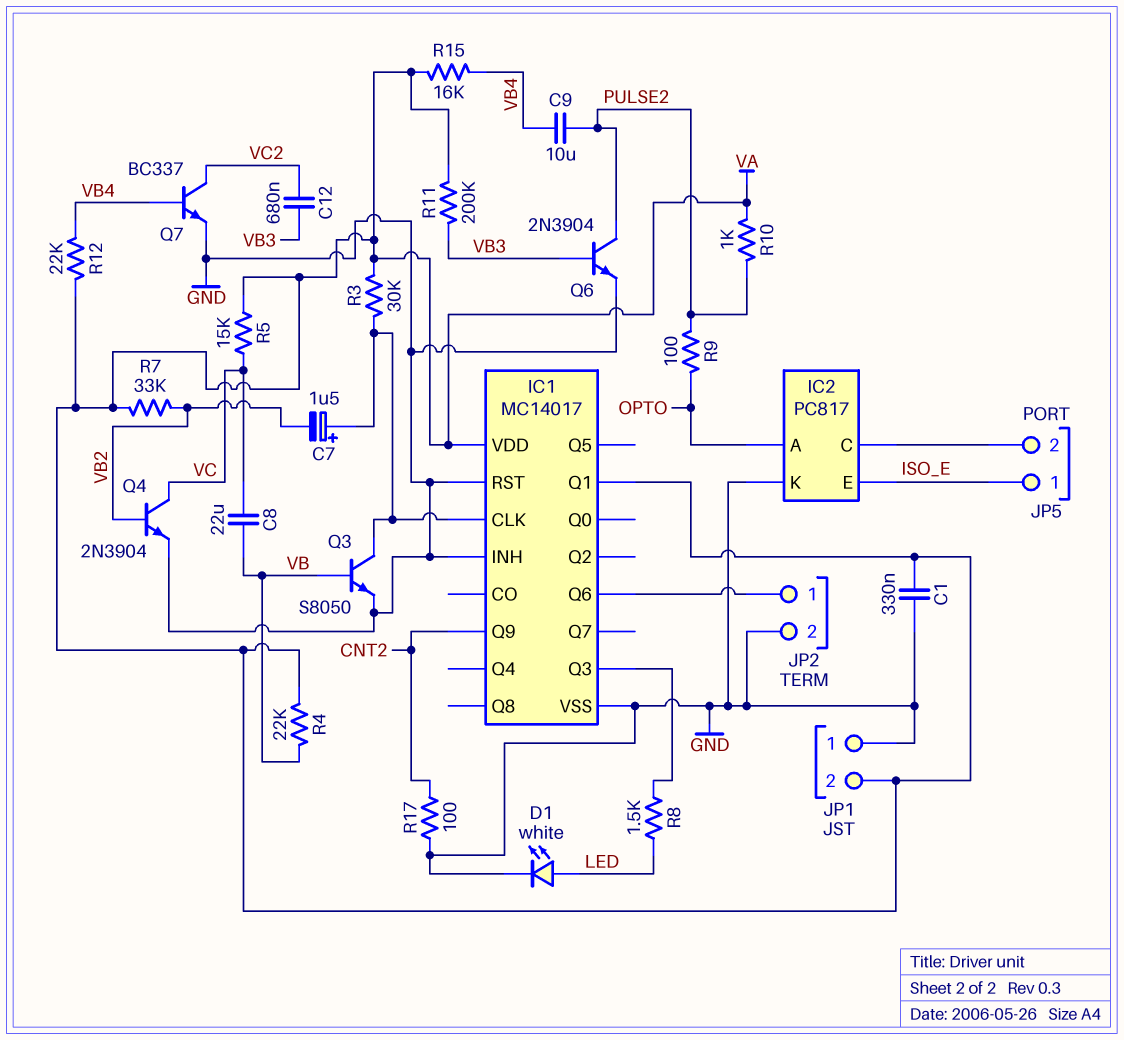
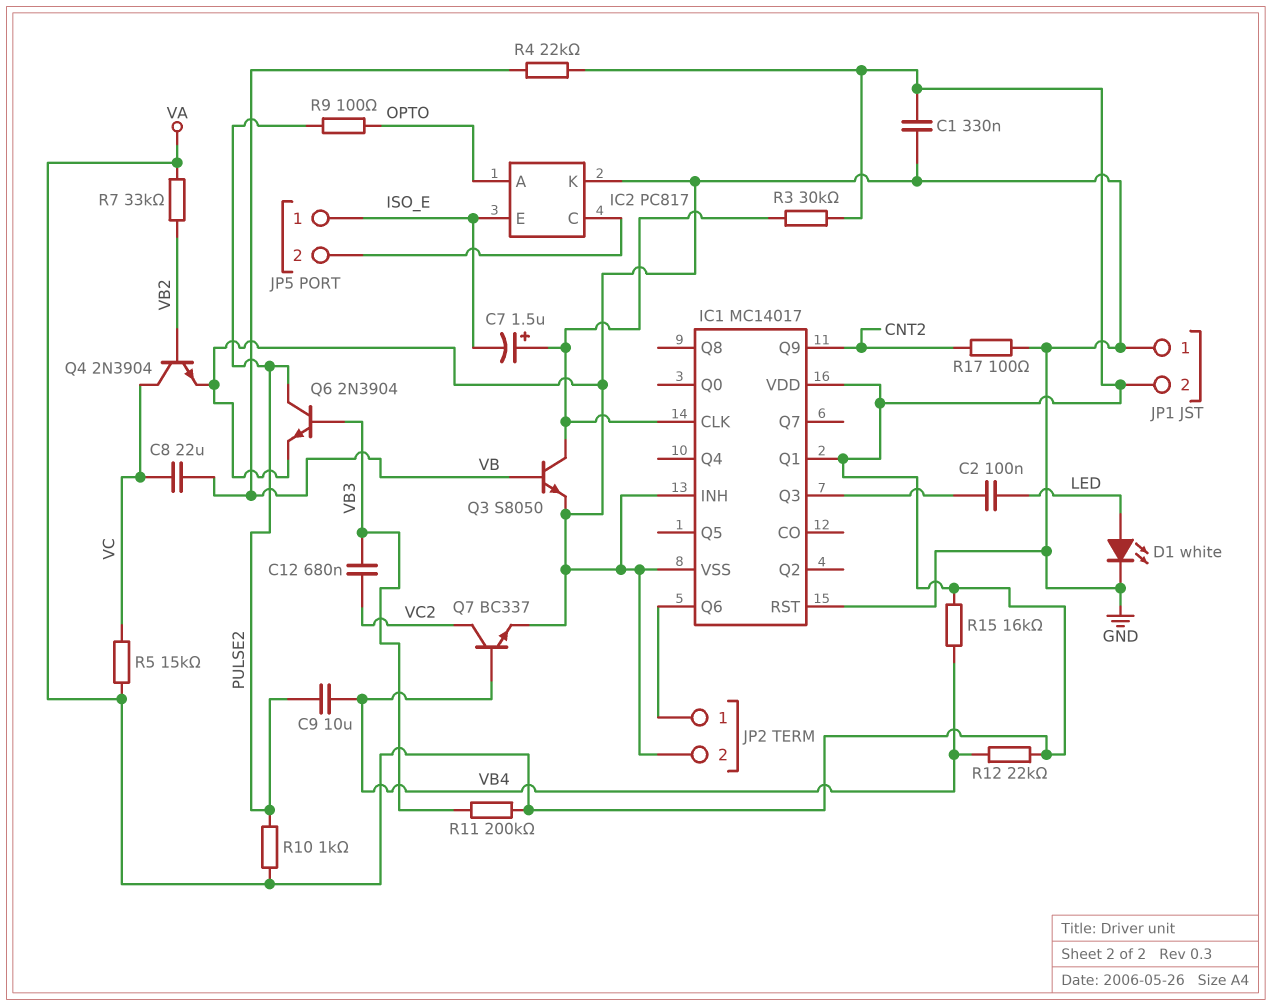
C2: none -> 100nF (IC1/Q3, LED)
C7: 1.5uF (plus IC1/CLK, minus VB2) -> 1.5uF (plus IC1/CLK, minus ISO_E)
R8: 1.5k (IC1/Q3, LED) -> none

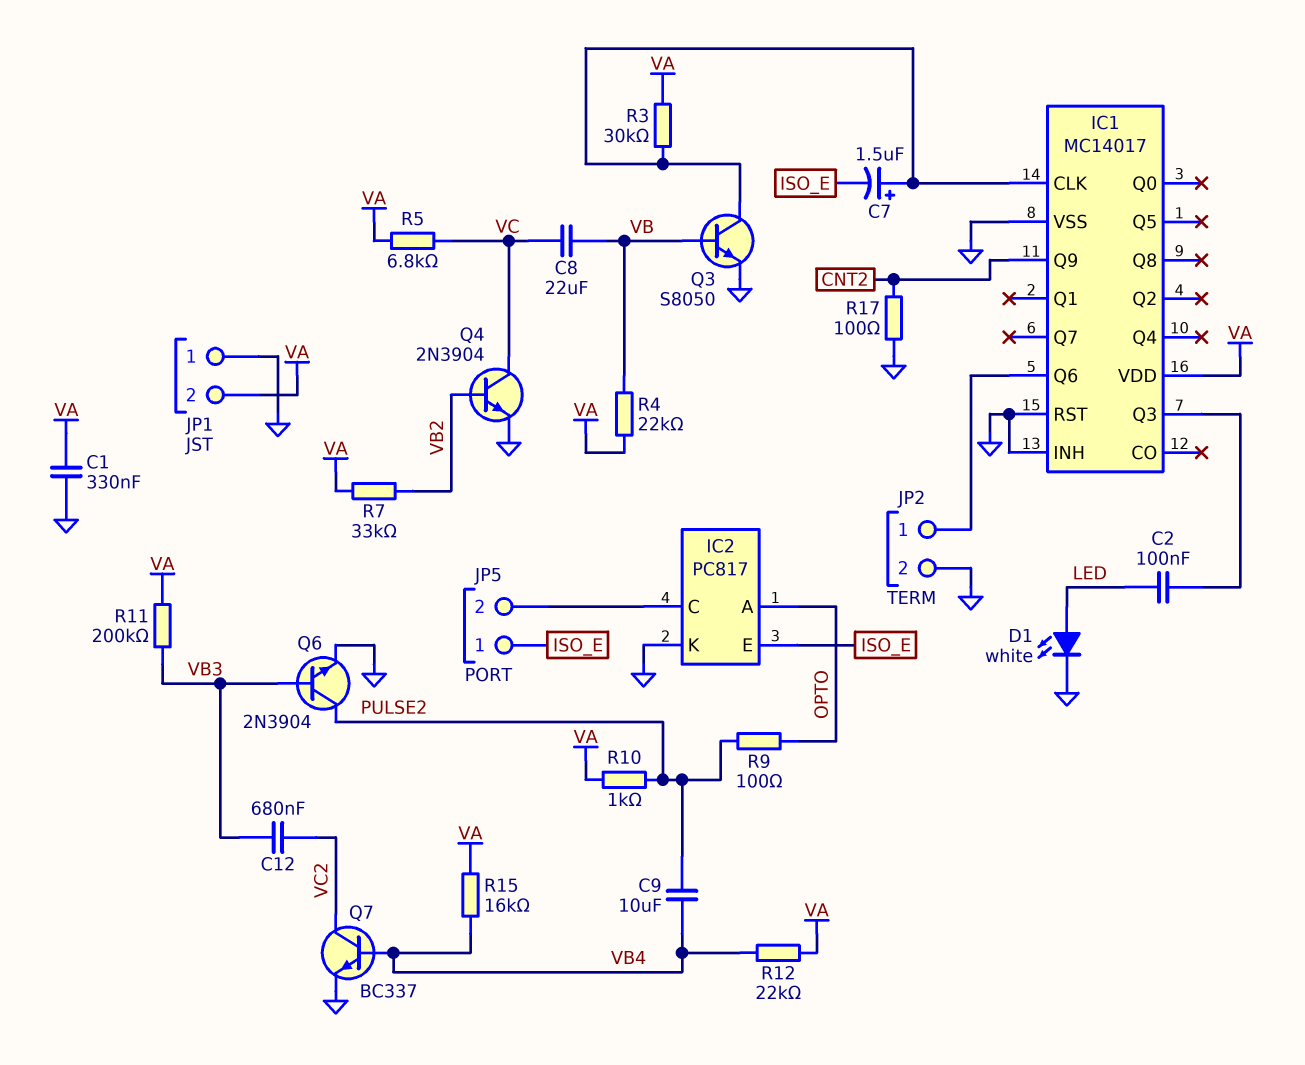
IC1 pin Q1: VA -> none
R5: 15k (VA, VC) -> 6.8k (VA, VC)

